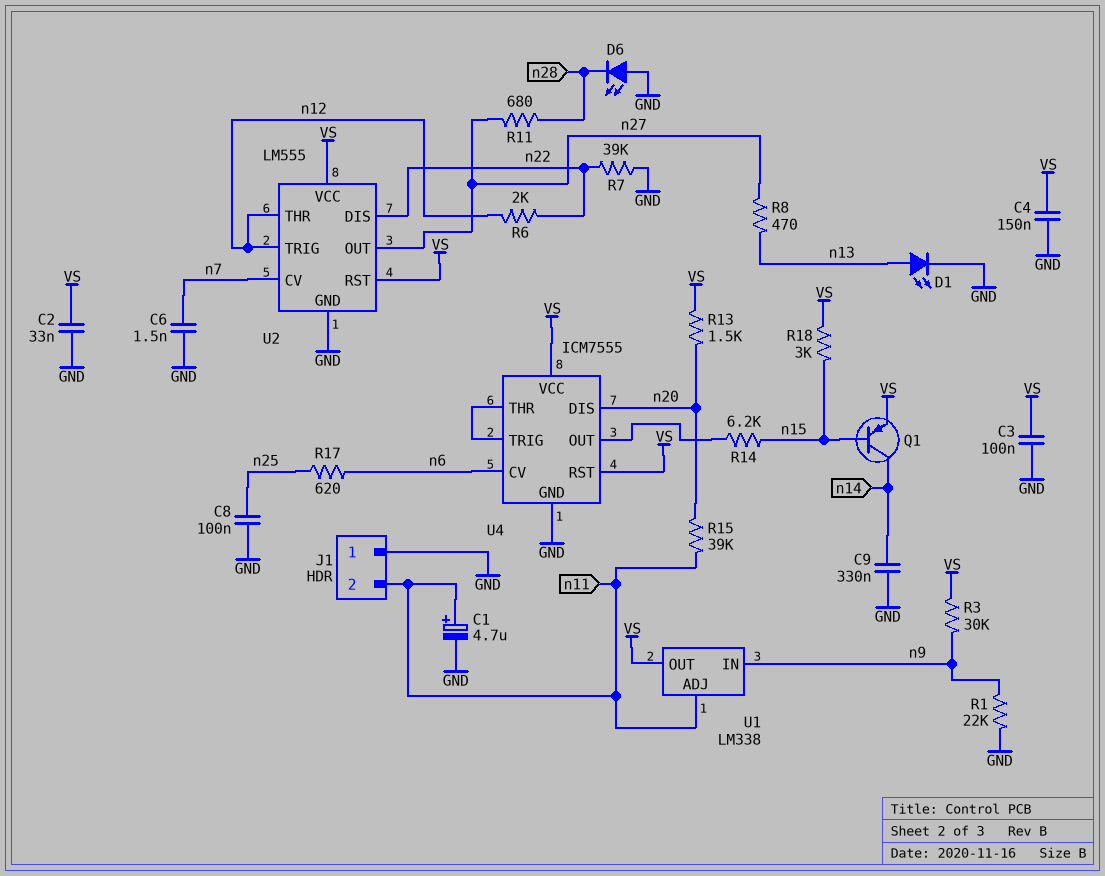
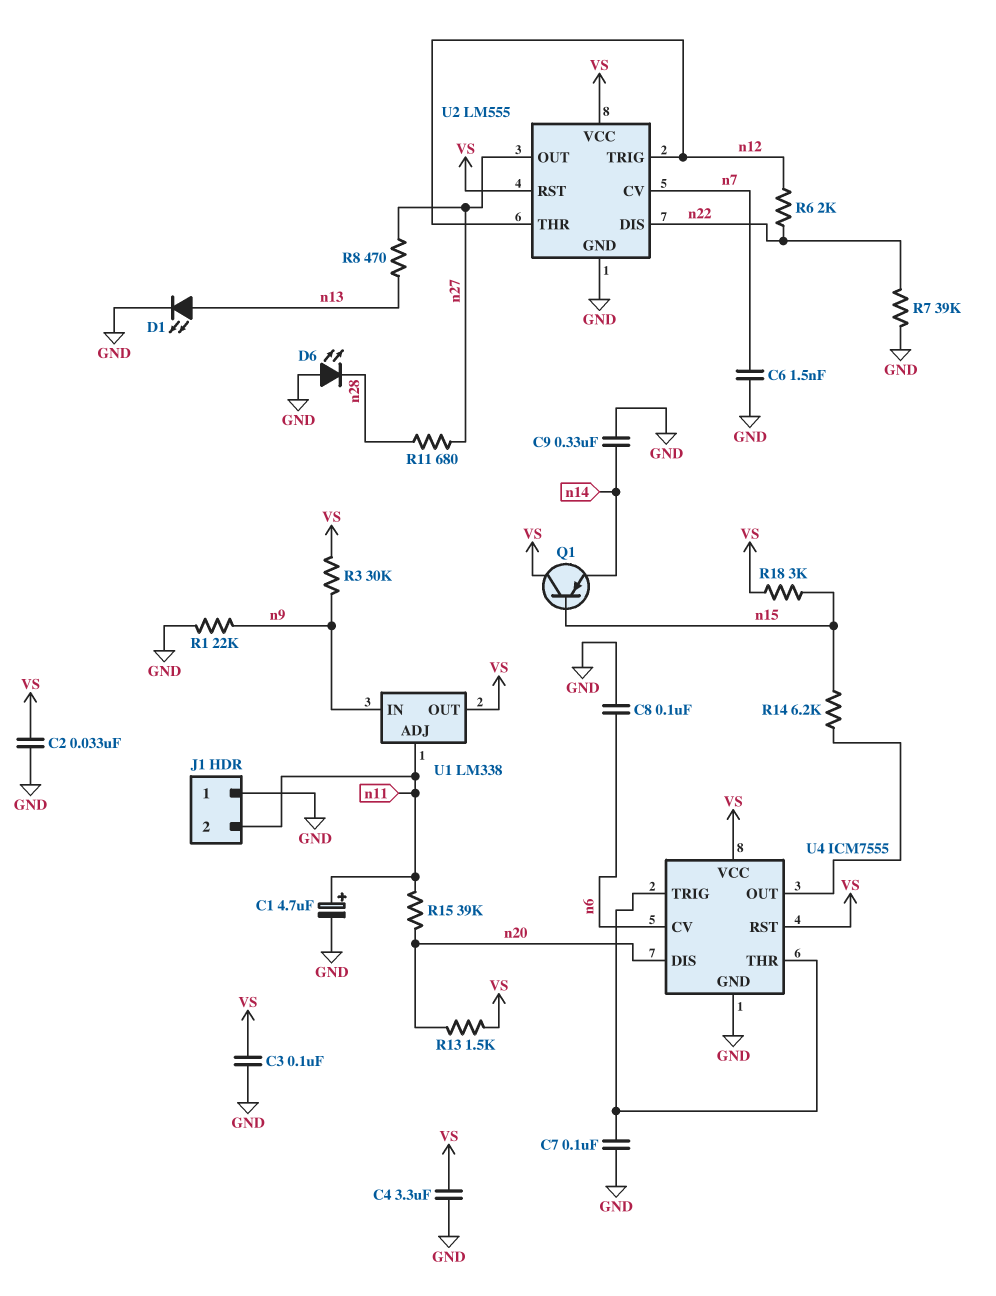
C4: 150nF (GND, VS) -> 3.3uF (GND, VS)
C7: none -> 100nF (GND, U4/THR)
C8: 100nF (GND, n25) -> 100nF (GND, n6)
Q1: PNP (B n15, C n14, E VS) -> PNP (B n15, C VS, E n14)
R17: 620 (n6, n25) -> none

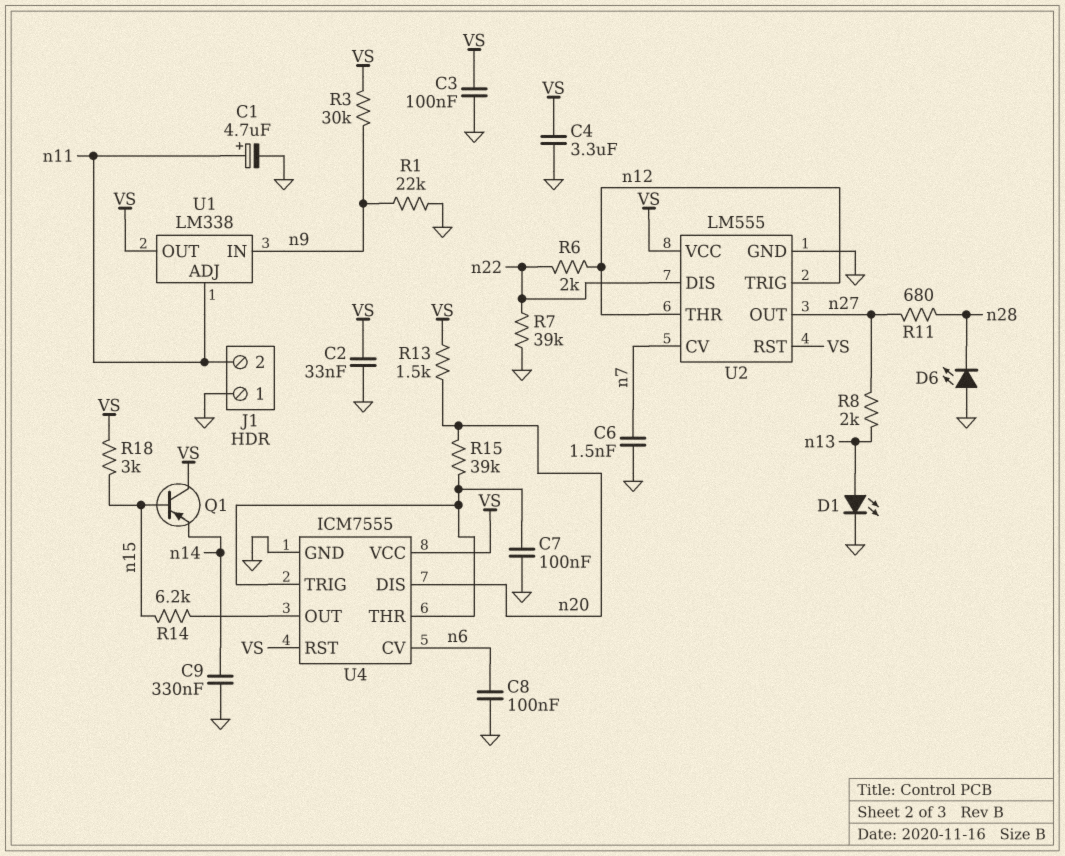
R8: 470 (n13, n27) -> 2k (n13, n27)
R15: 39k (n11, n20) -> 39k (U4/THR, n20)

